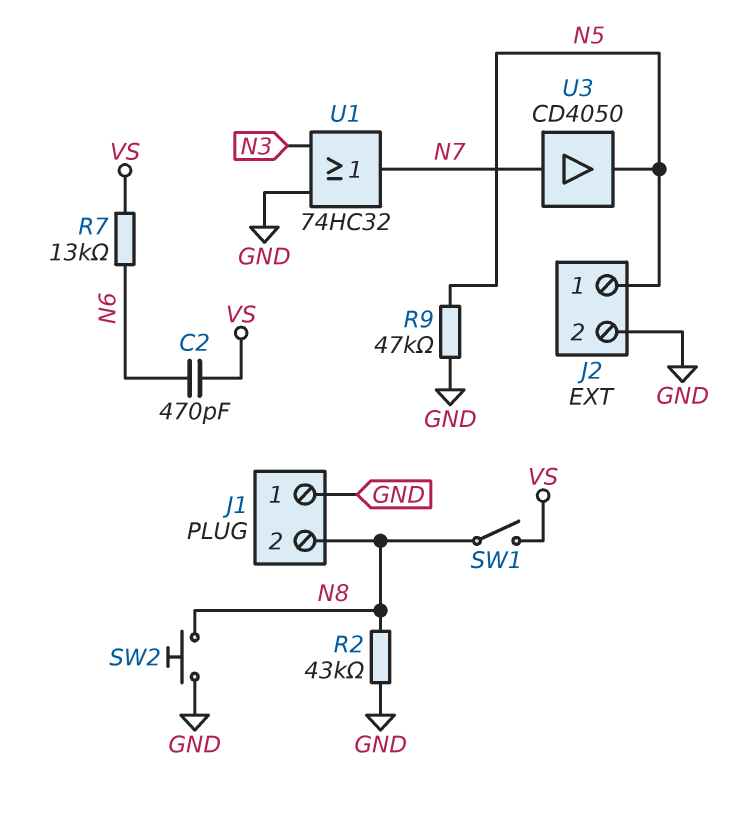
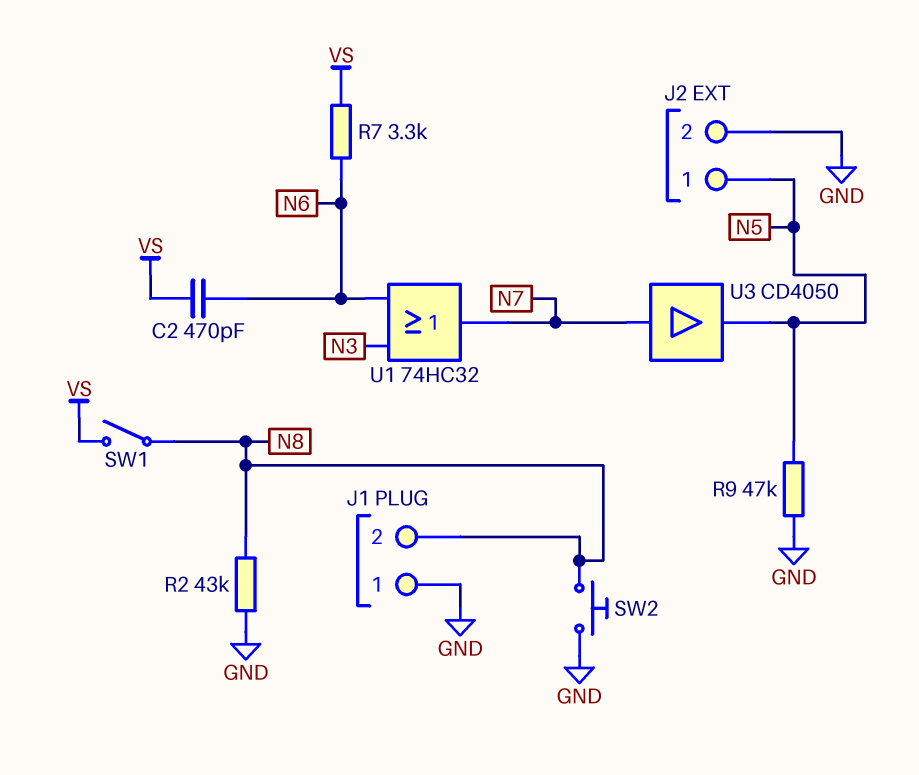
R7: 13k (N6, VS) -> 3.3k (N6, VS)
U1: OR 74HC32 (in GND, in N3, out N7) -> OR 74HC32 (in N3, in N6, out N7)

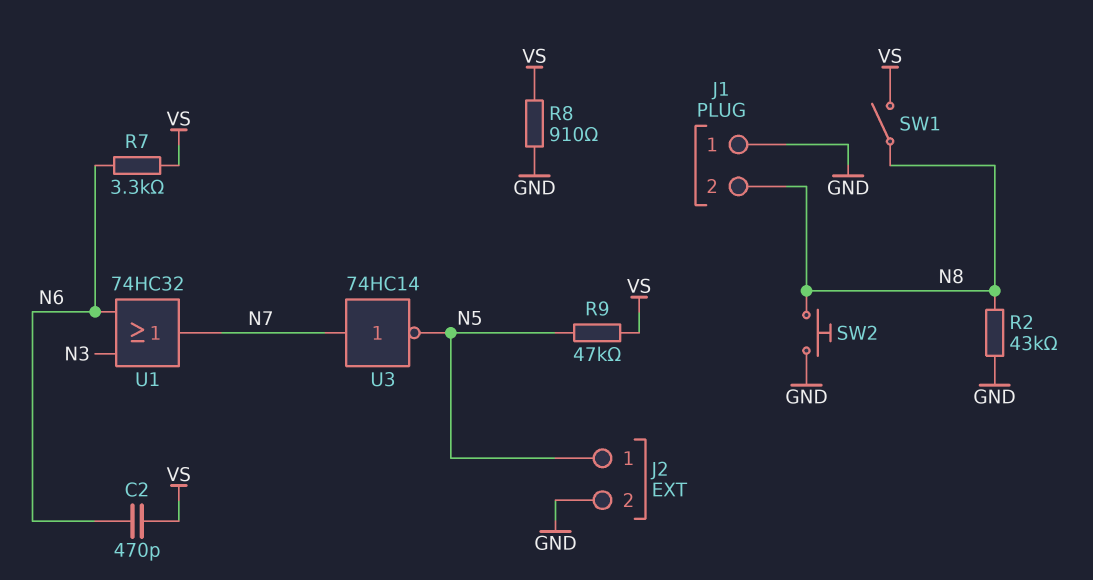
R8: none -> 910 (GND, VS)
R9: 47k (GND, N5) -> 47k (N5, VS)
U3: buffer CD4050 (in N7, out N5) -> NOT 74HC14 (in N7, out N5)

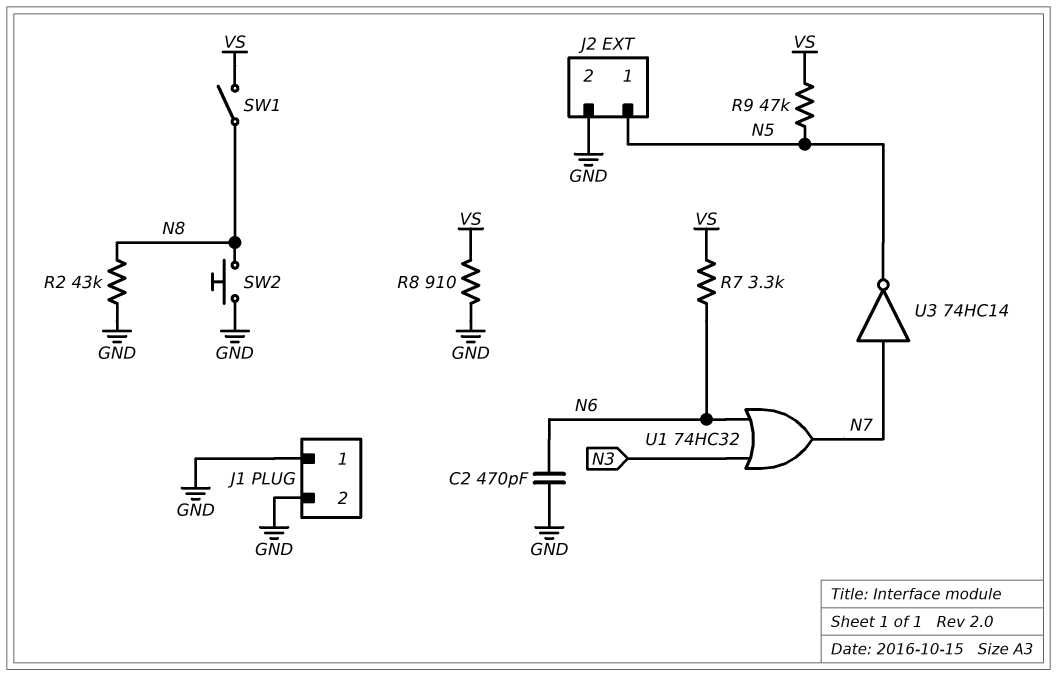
C2: 470pF (N6, VS) -> 470pF (GND, N6)
J1 pin 2: N8 -> GND

